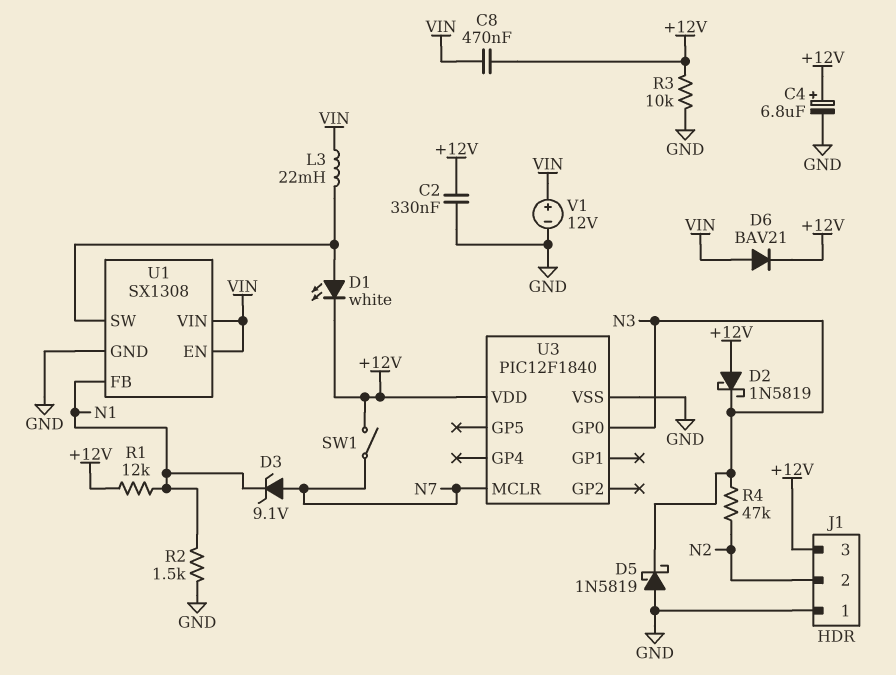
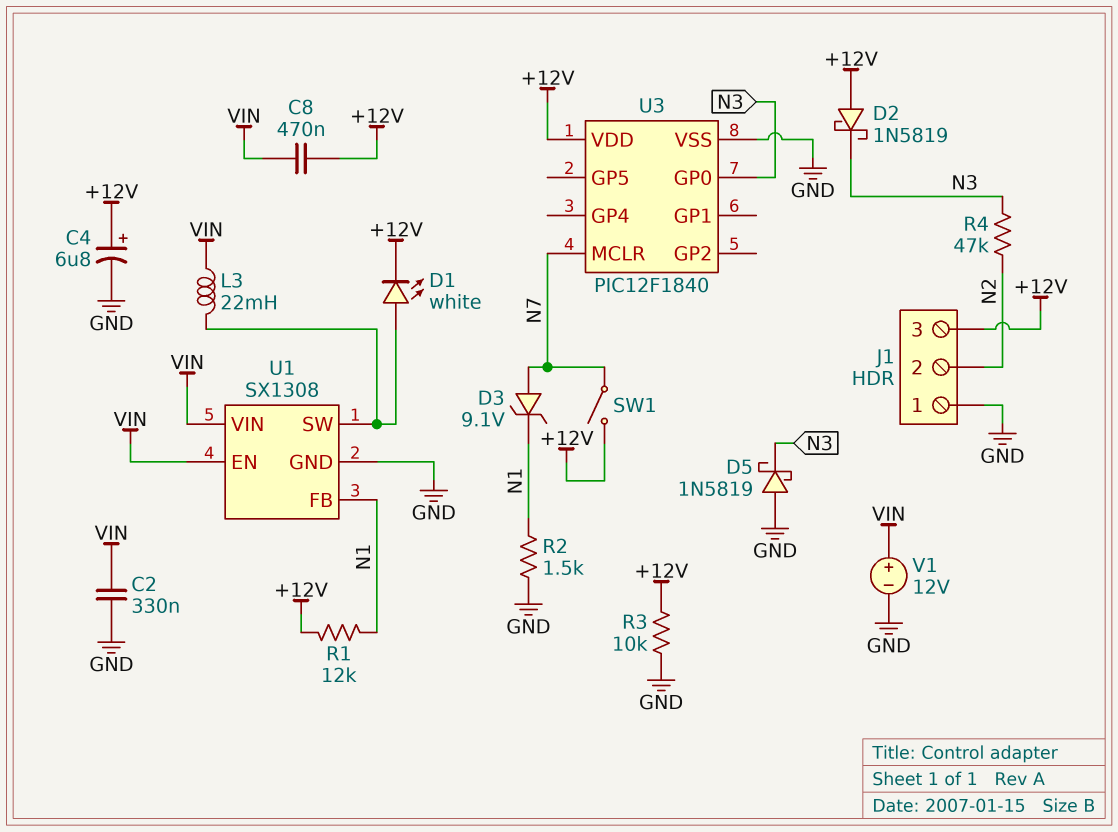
C2: 330nF (+12V, GND) -> 330nF (GND, VIN)
D6: diode BAV21 (A VIN, K +12V) -> none

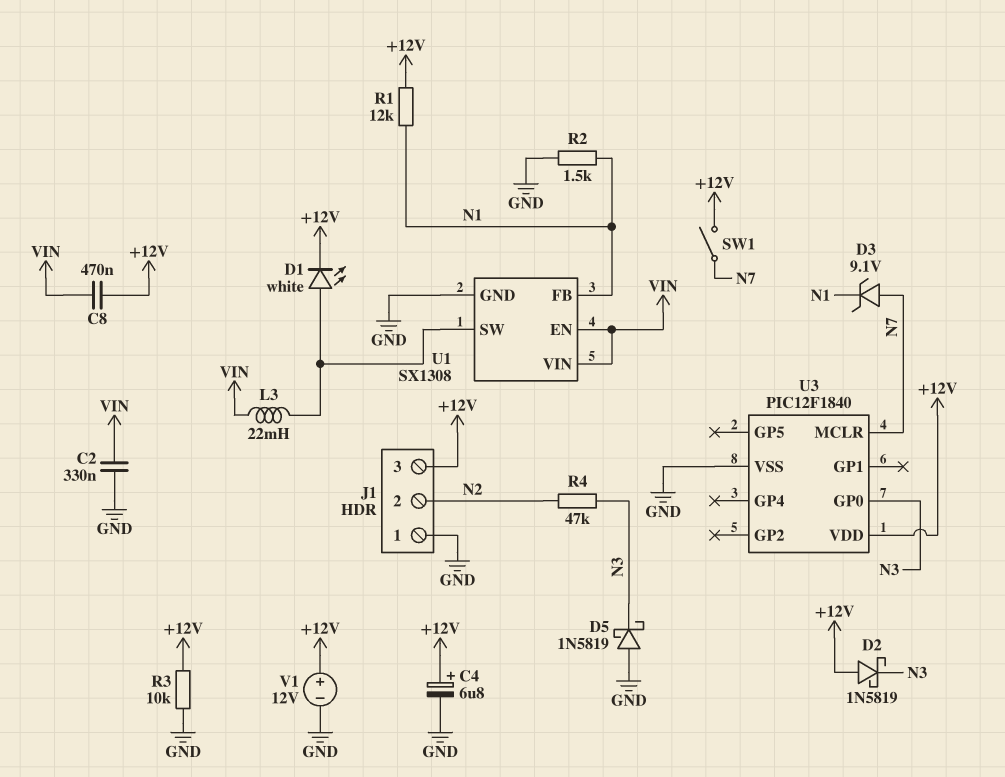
V1: 12V (plus VIN, minus GND) -> 12V (plus +12V, minus GND)

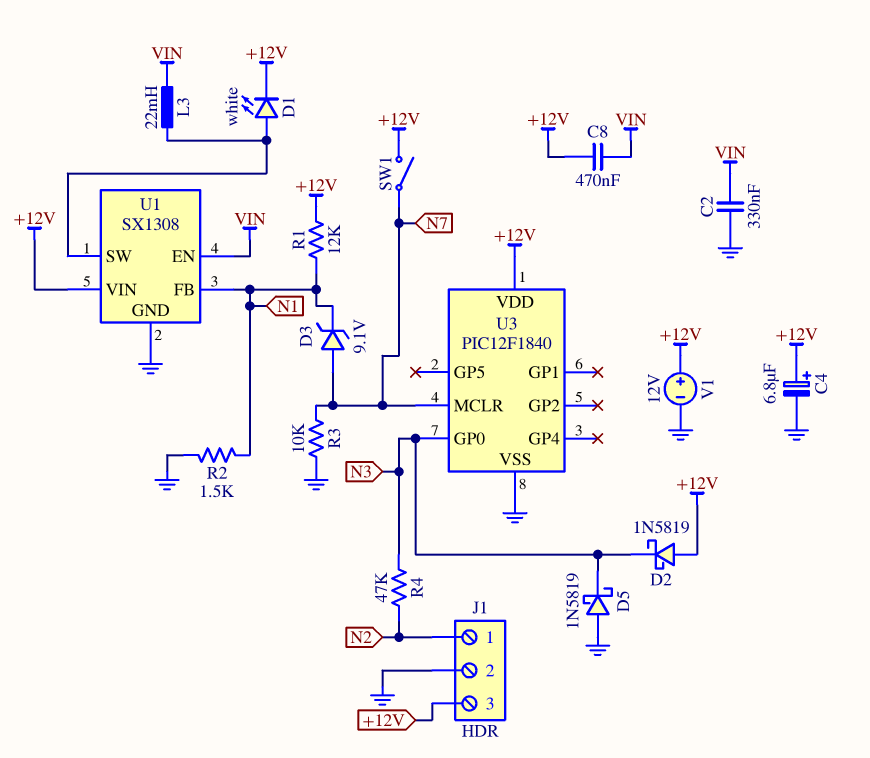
J1 pin 1: GND -> N2
J1 pin 2: N2 -> GND
R3: 10k (+12V, GND) -> 10k (GND, N7)
U1 pin VIN: VIN -> +12V

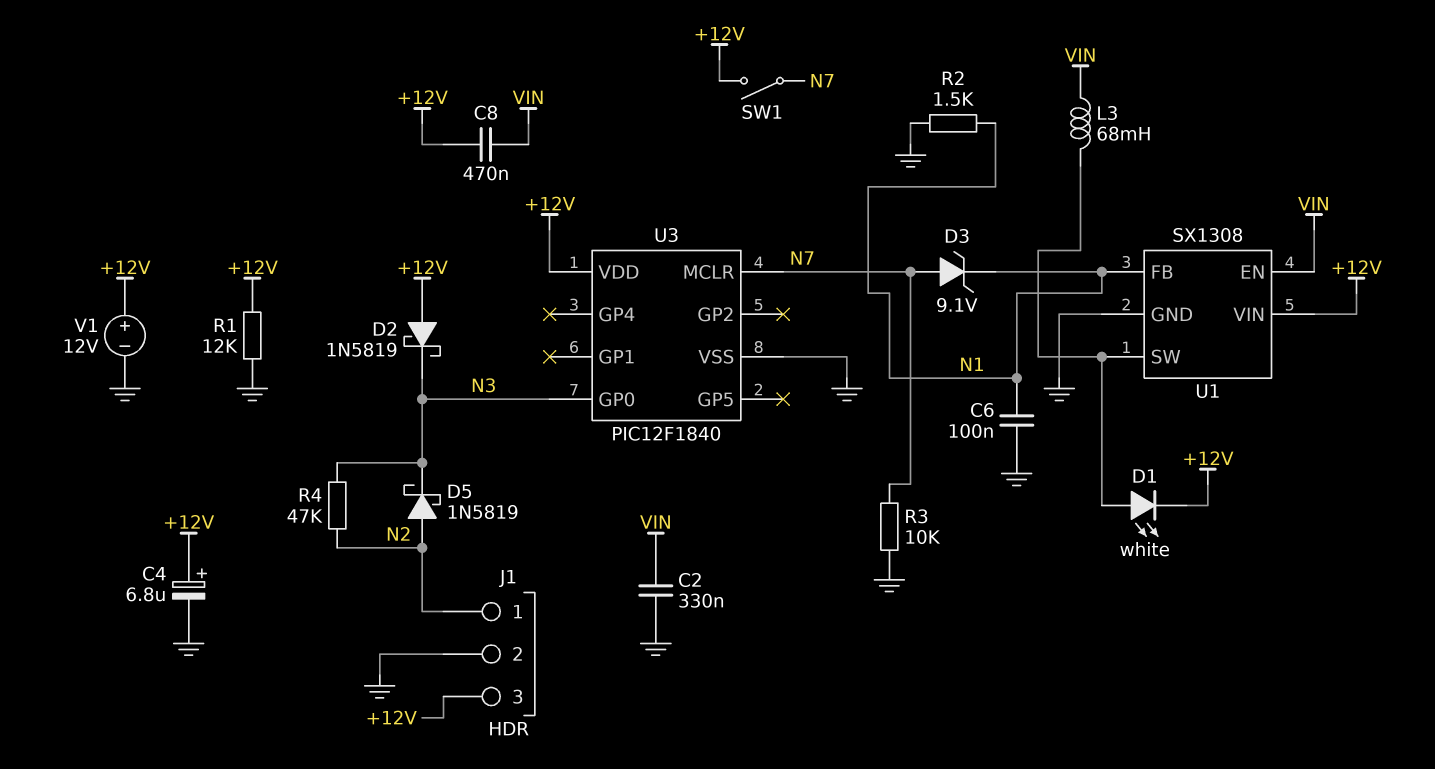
C6: none -> 100nF (GND, N1)
D5: schottky 1N5819 (A GND, K N3) -> schottky 1N5819 (A N2, K N3)
L3: 22mH (U1/SW, VIN) -> 68mH (U1/SW, VIN)
R1: 12k (+12V, N1) -> 12k (+12V, GND)

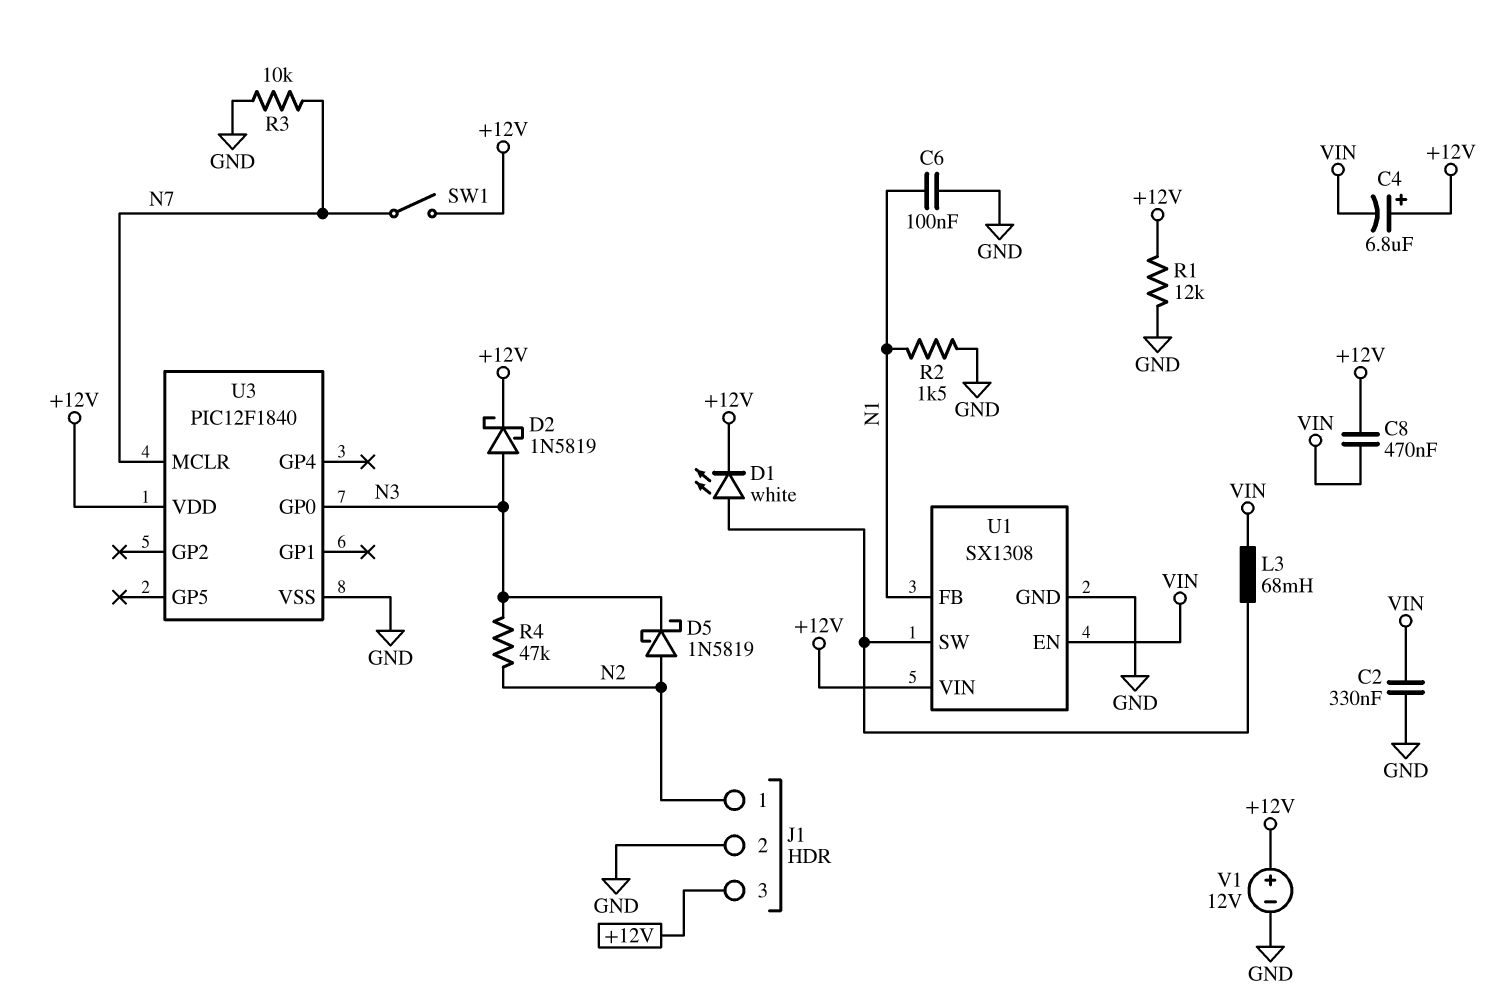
C4: 6.8uF (plus +12V, minus GND) -> 6.8uF (plus +12V, minus VIN)
D2: schottky 1N5819 (A +12V, K N3) -> schottky 1N5819 (A N3, K +12V)
D3: zener 9.1V (A N7, K N1) -> none

